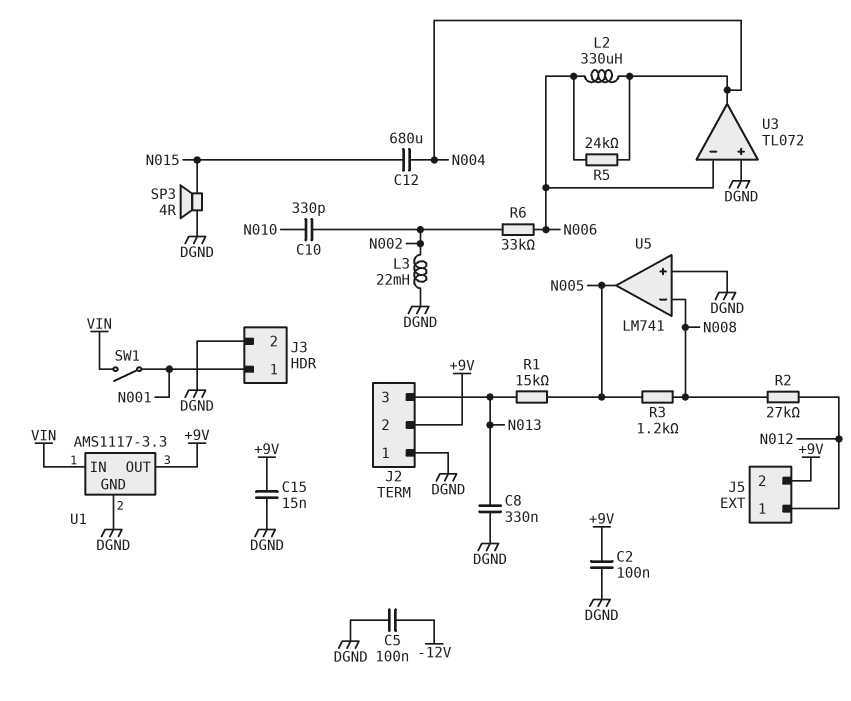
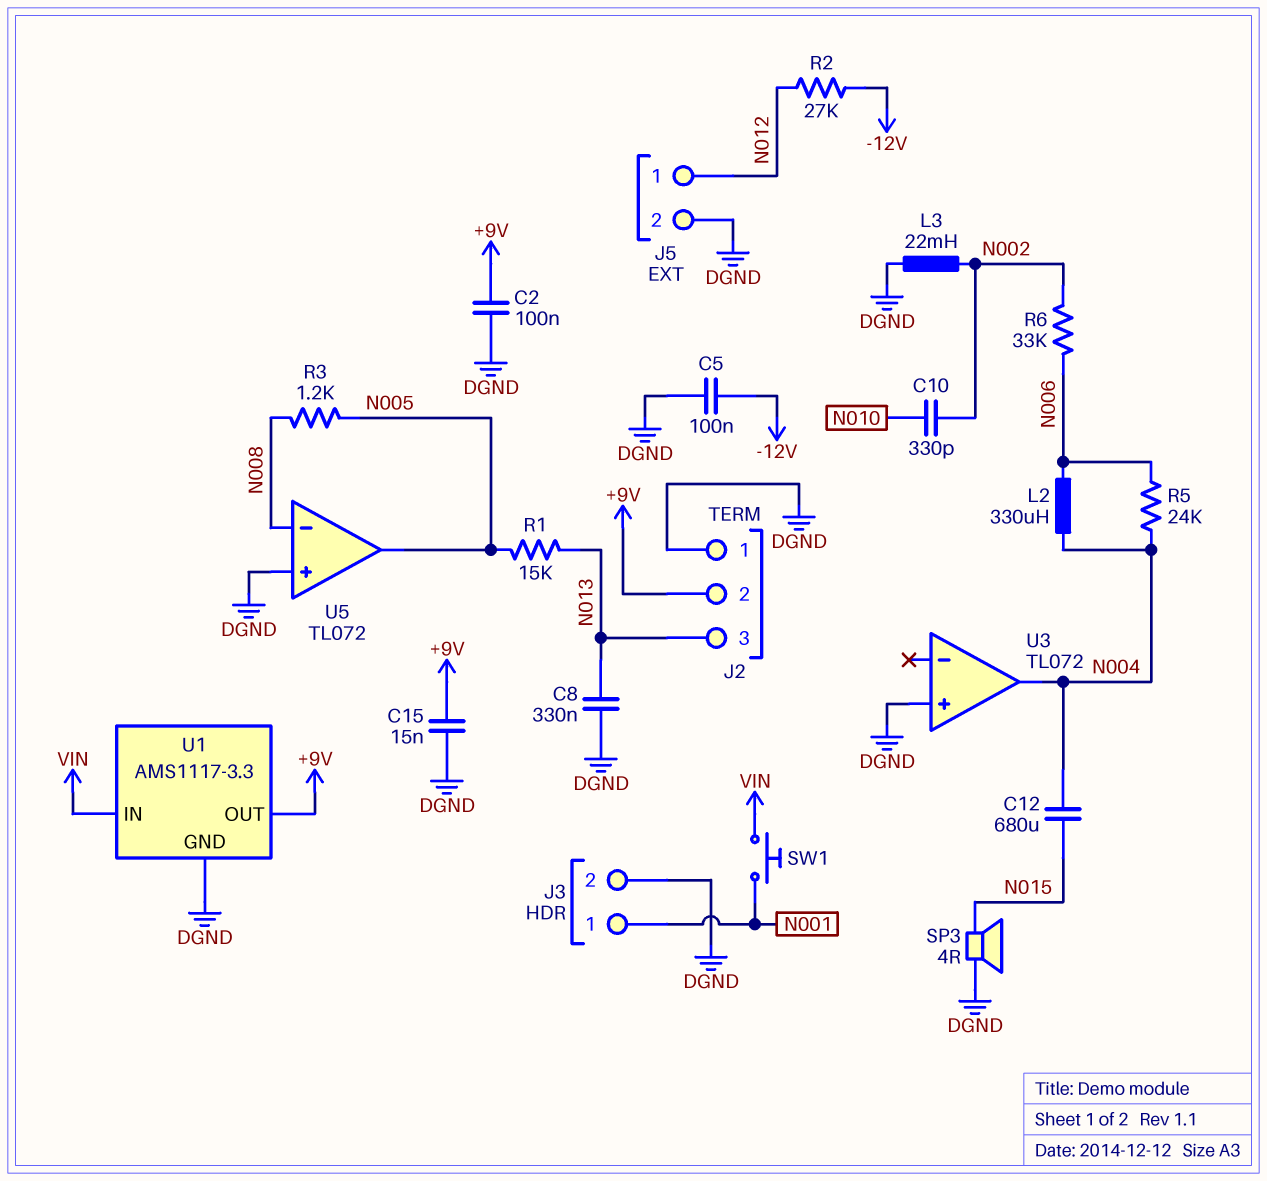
J5 pin 2: +9V -> DGND
R2: 27k (N008, N012) -> 27k (-12V, N012)
SW1: switch (N001, VIN) -> button (N001, VIN)
U3 pin in-: N006 -> none
U5: LM741 -> TL072

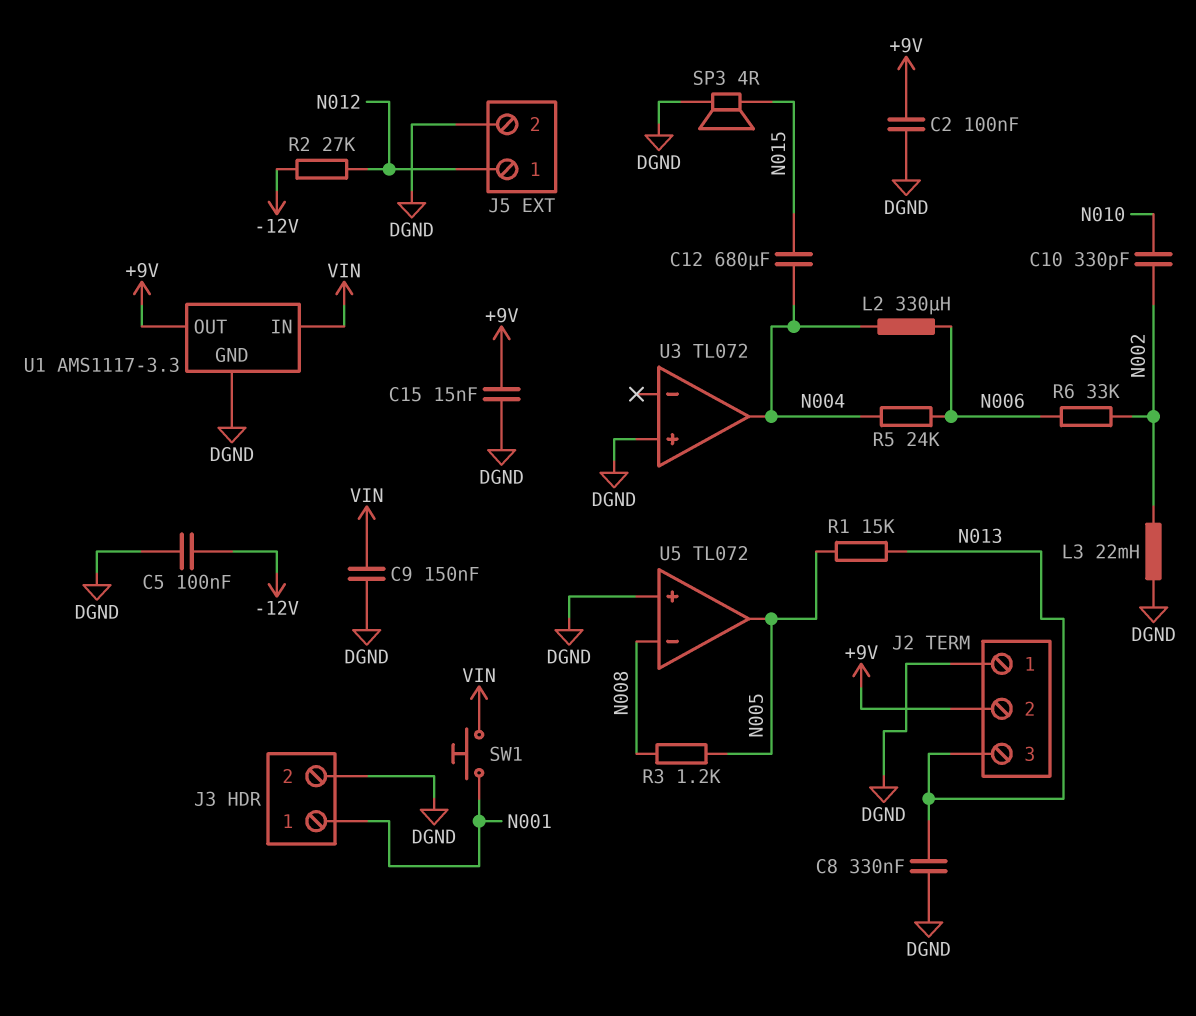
C9: none -> 150nF (DGND, VIN)

